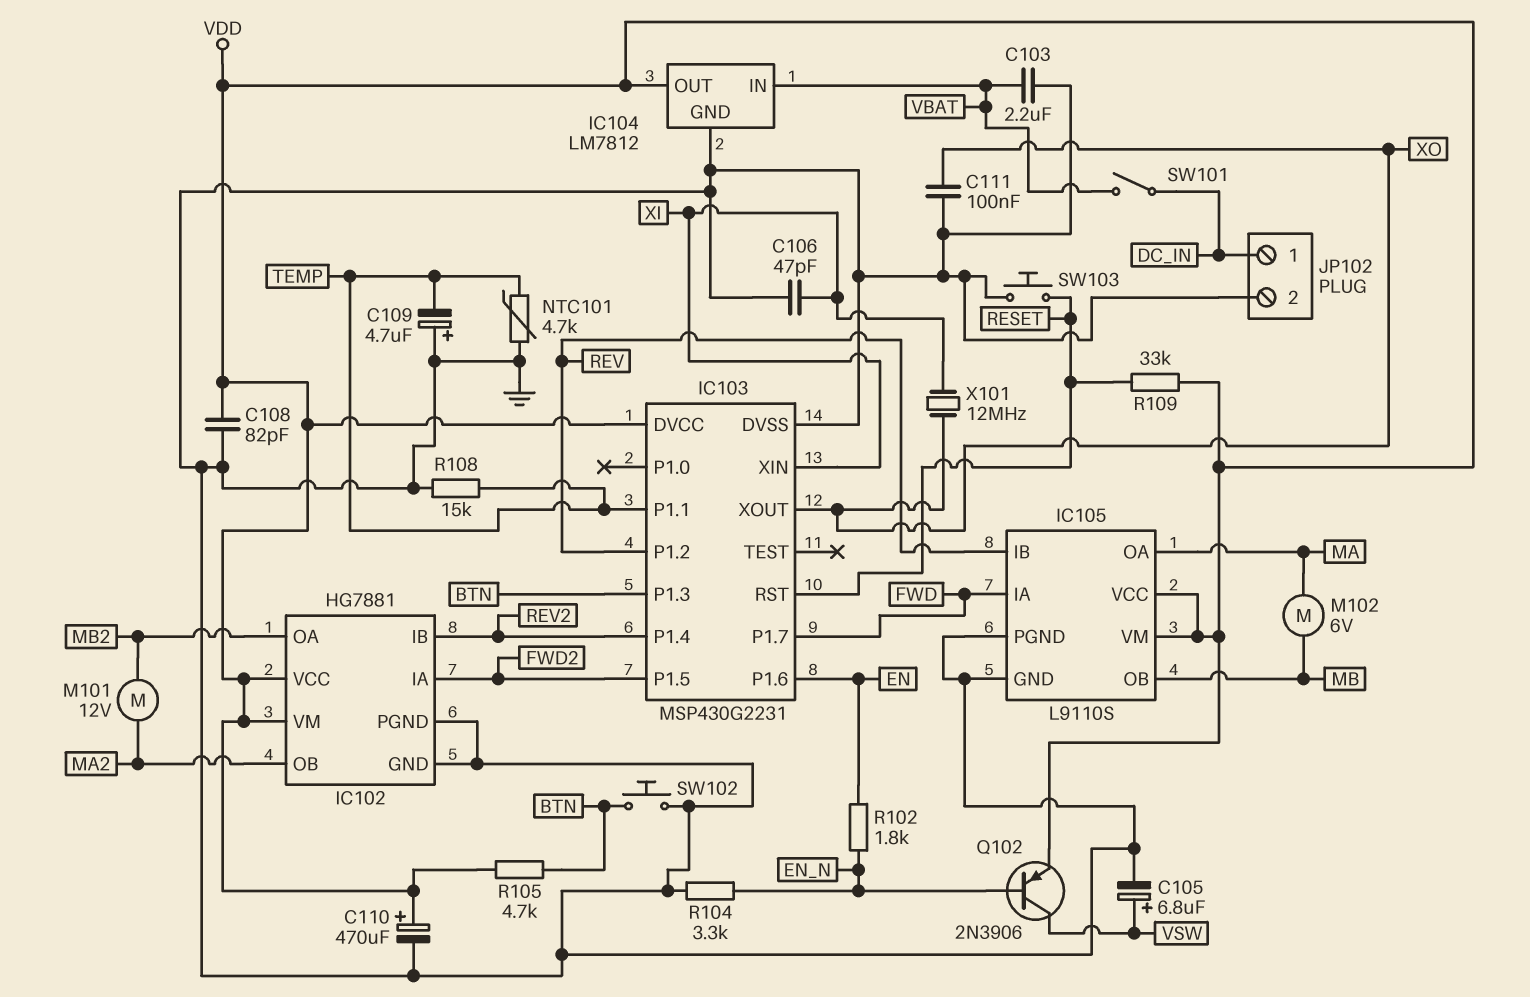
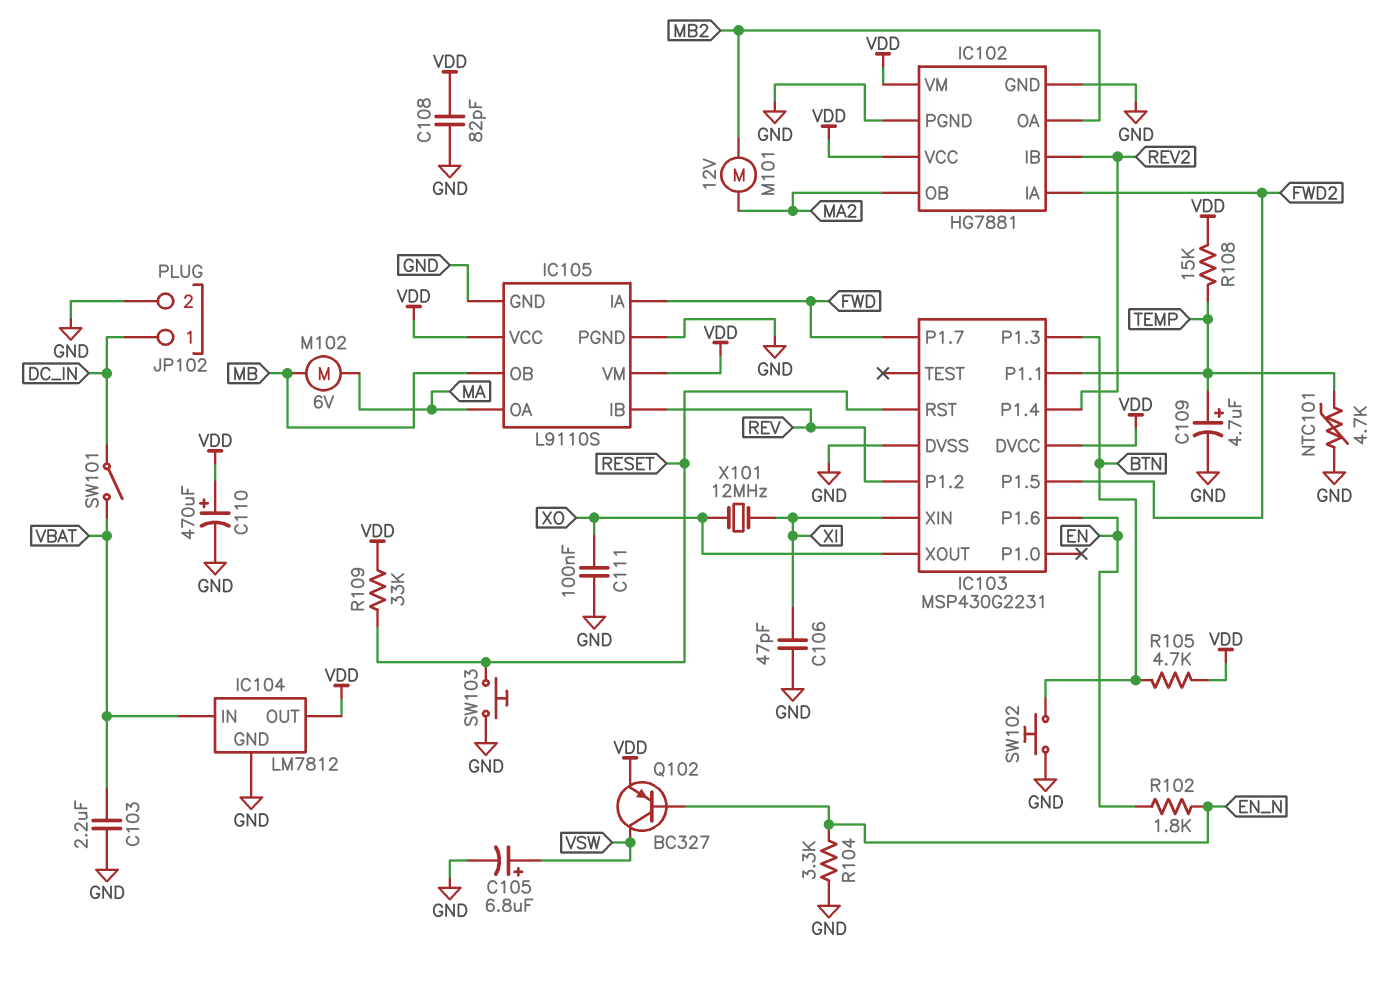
C109: 4.7uF (plus GND, minus TEMP) -> 4.7uF (plus TEMP, minus GND)
Q102: PNP 2N3906 (B EN_N, C VSW, E VDD) -> PNP BC327 (B EN_N, C VSW, E VDD)
R108: 15k (GND, TEMP) -> 15k (TEMP, VDD)

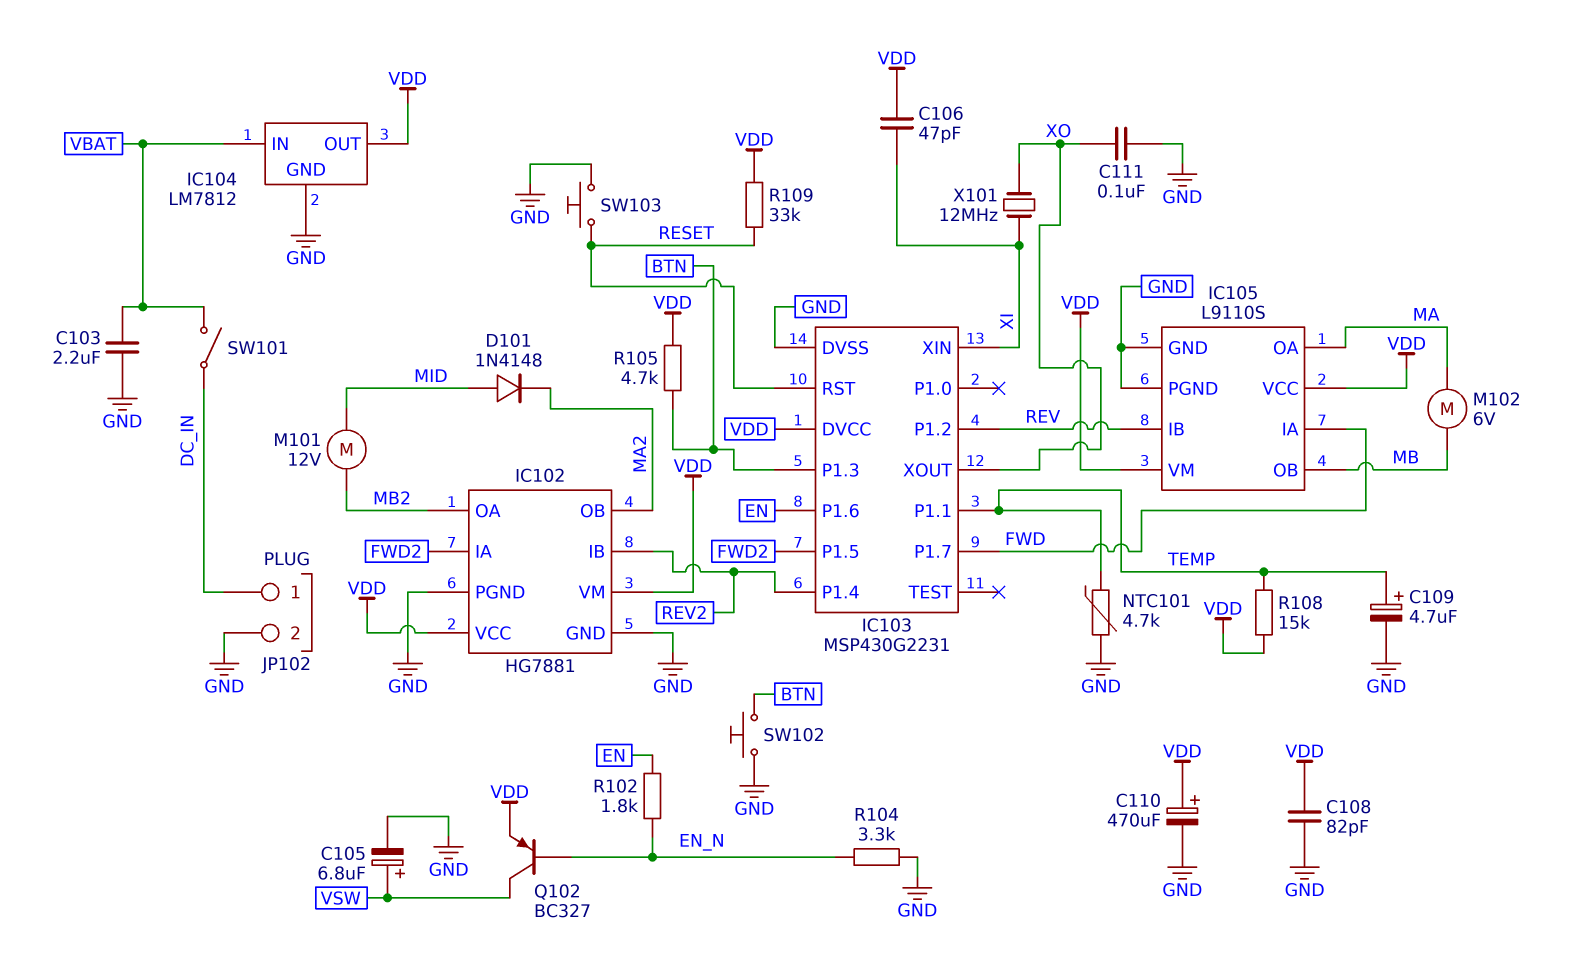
C106: 47pF (GND, XI) -> 47pF (VDD, XI)
D101: none -> diode 1N4148 (A MID, K MA2)
M101: motor 12V (MA2, MB2) -> motor 12V (MB2, MID)

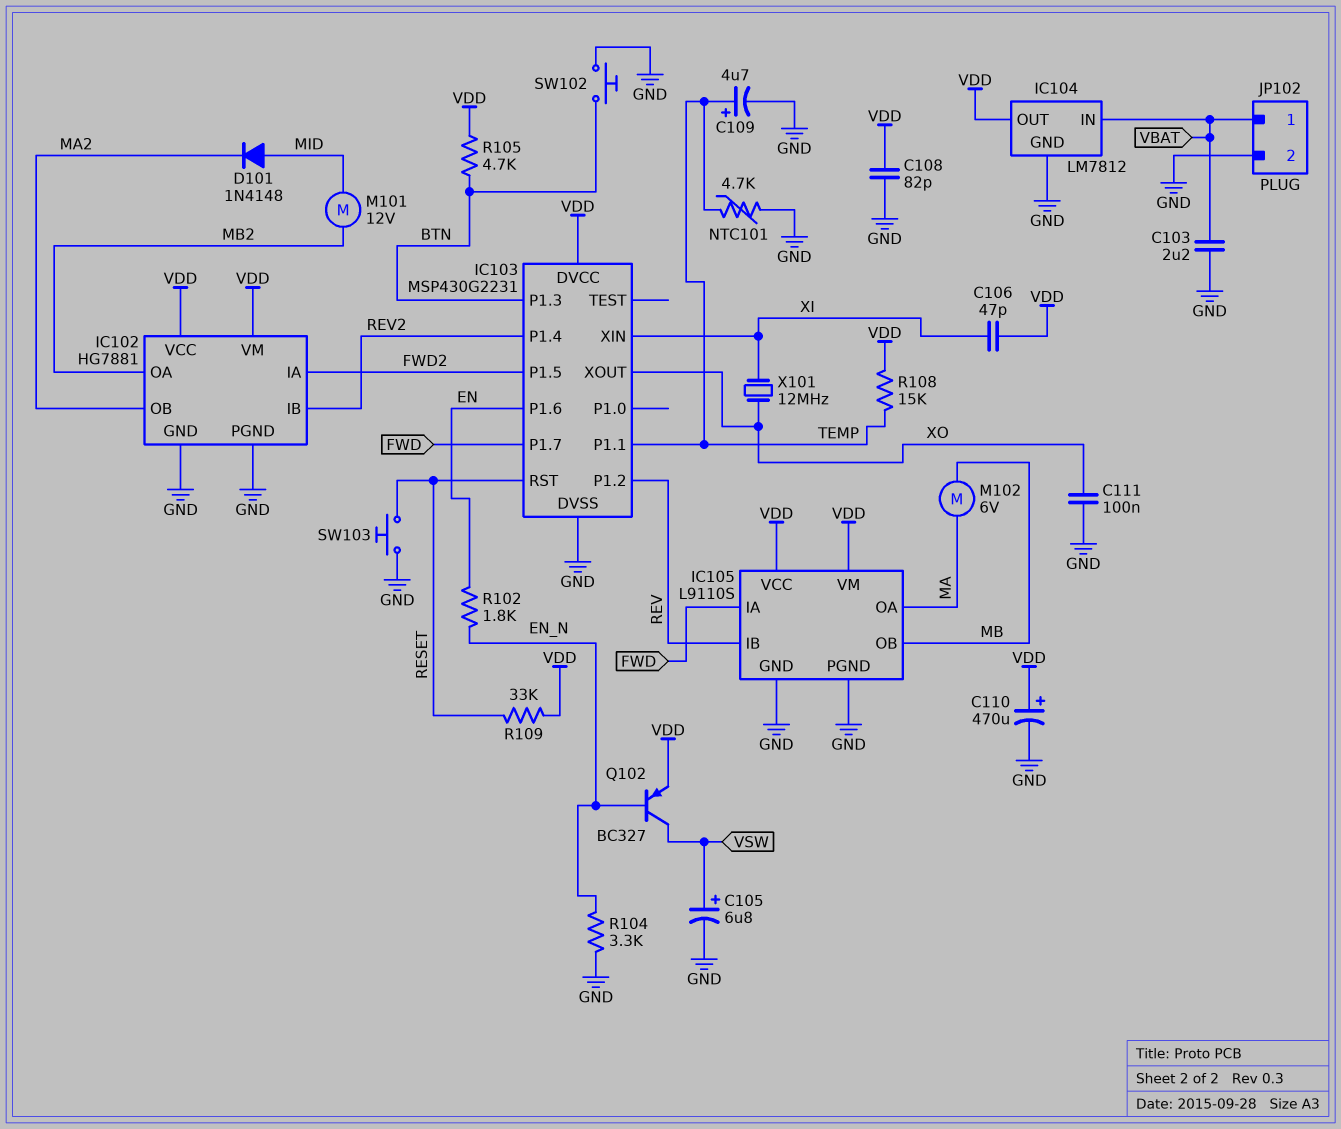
JP102 pin 1: DC_IN -> VBAT
SW101: switch (DC_IN, VBAT) -> none

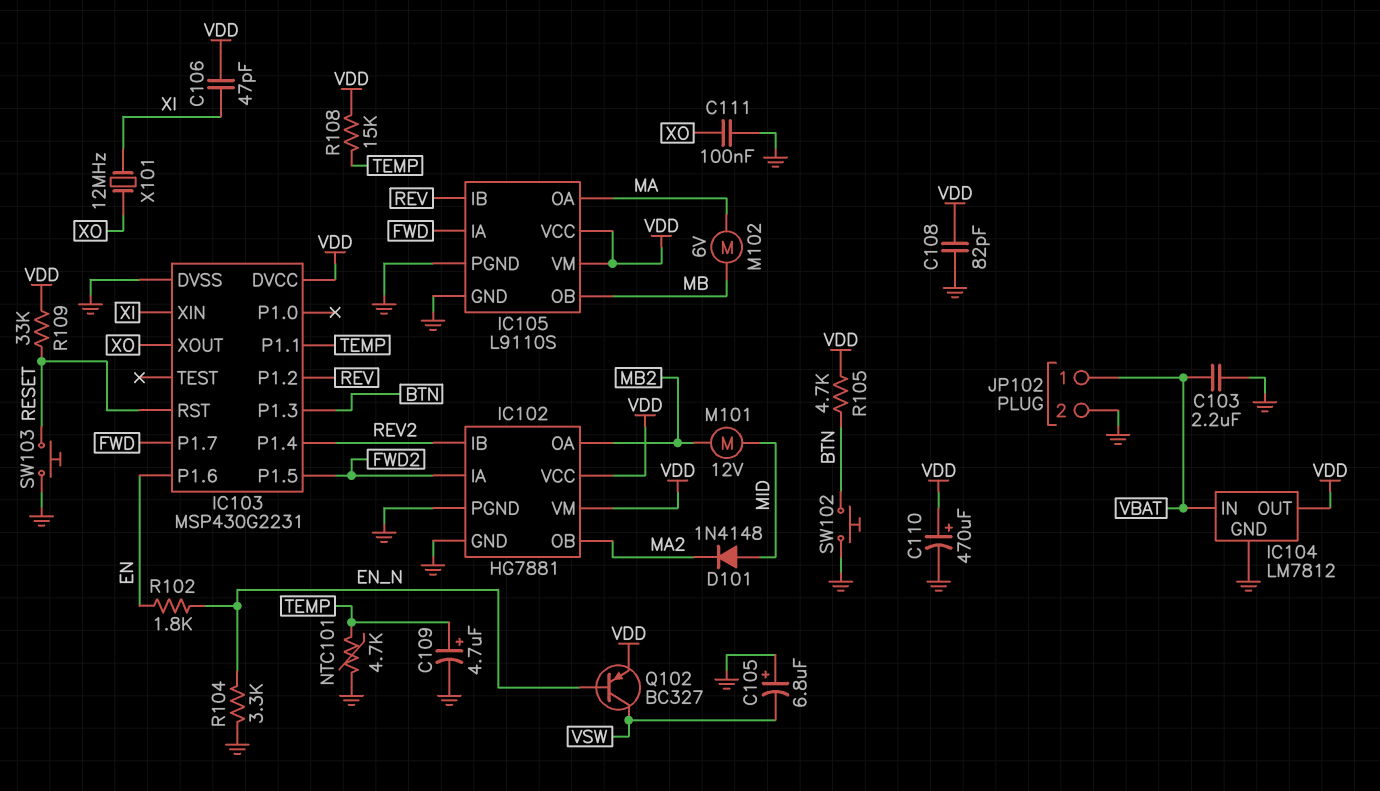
C105: 6.8uF (plus VSW, minus GND) -> 6.8uF (plus GND, minus VSW)

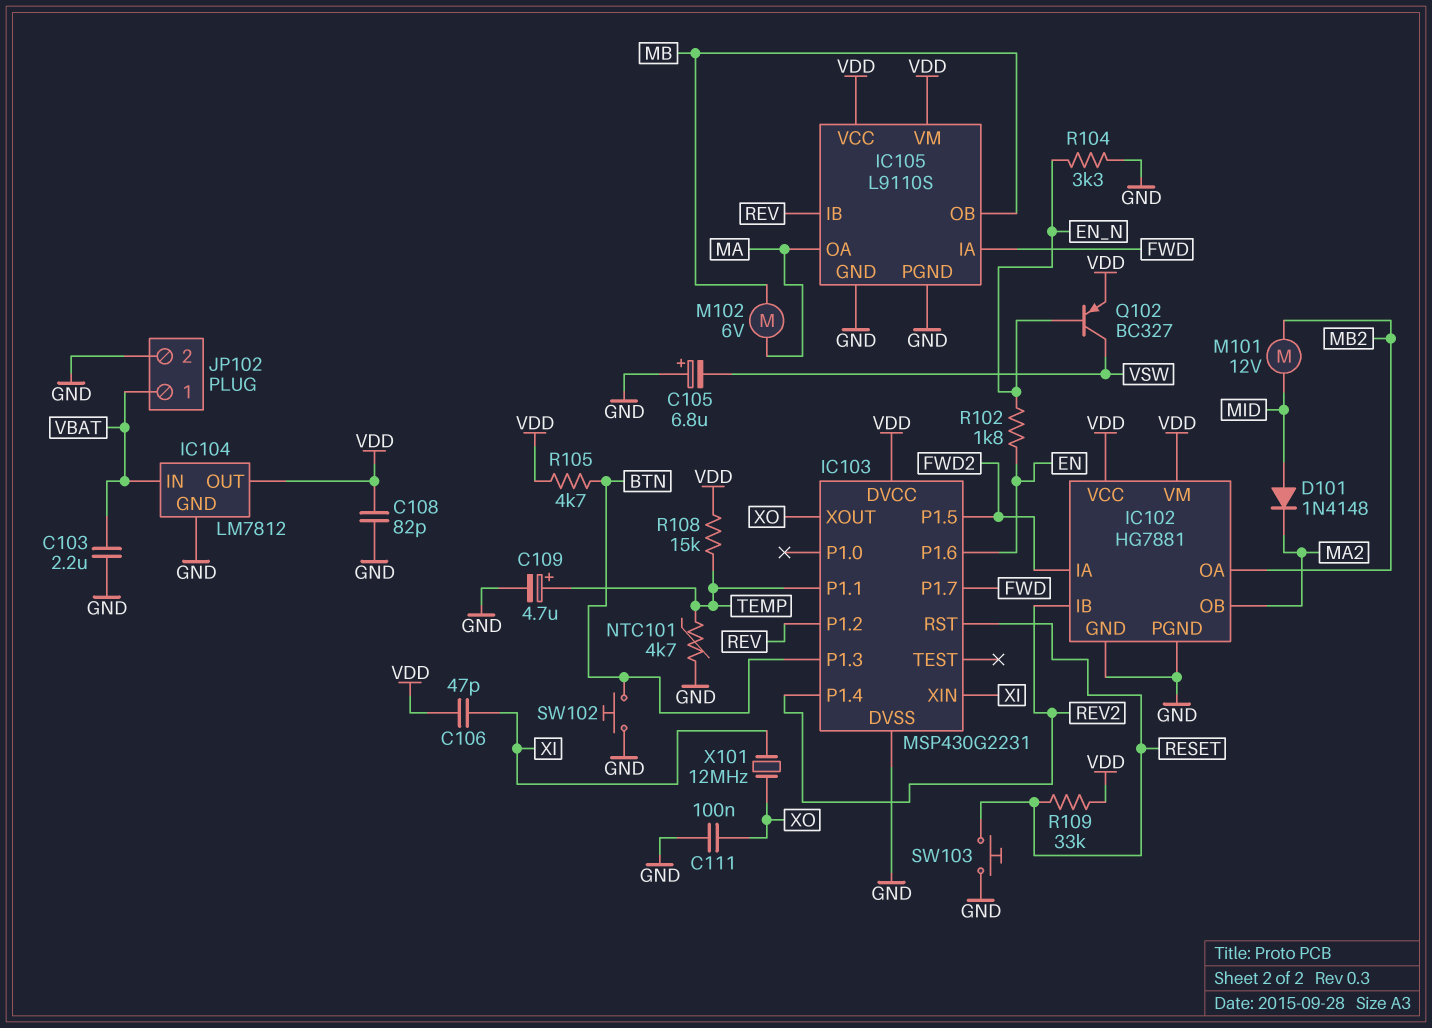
C110: 470uF (plus VDD, minus GND) -> none

